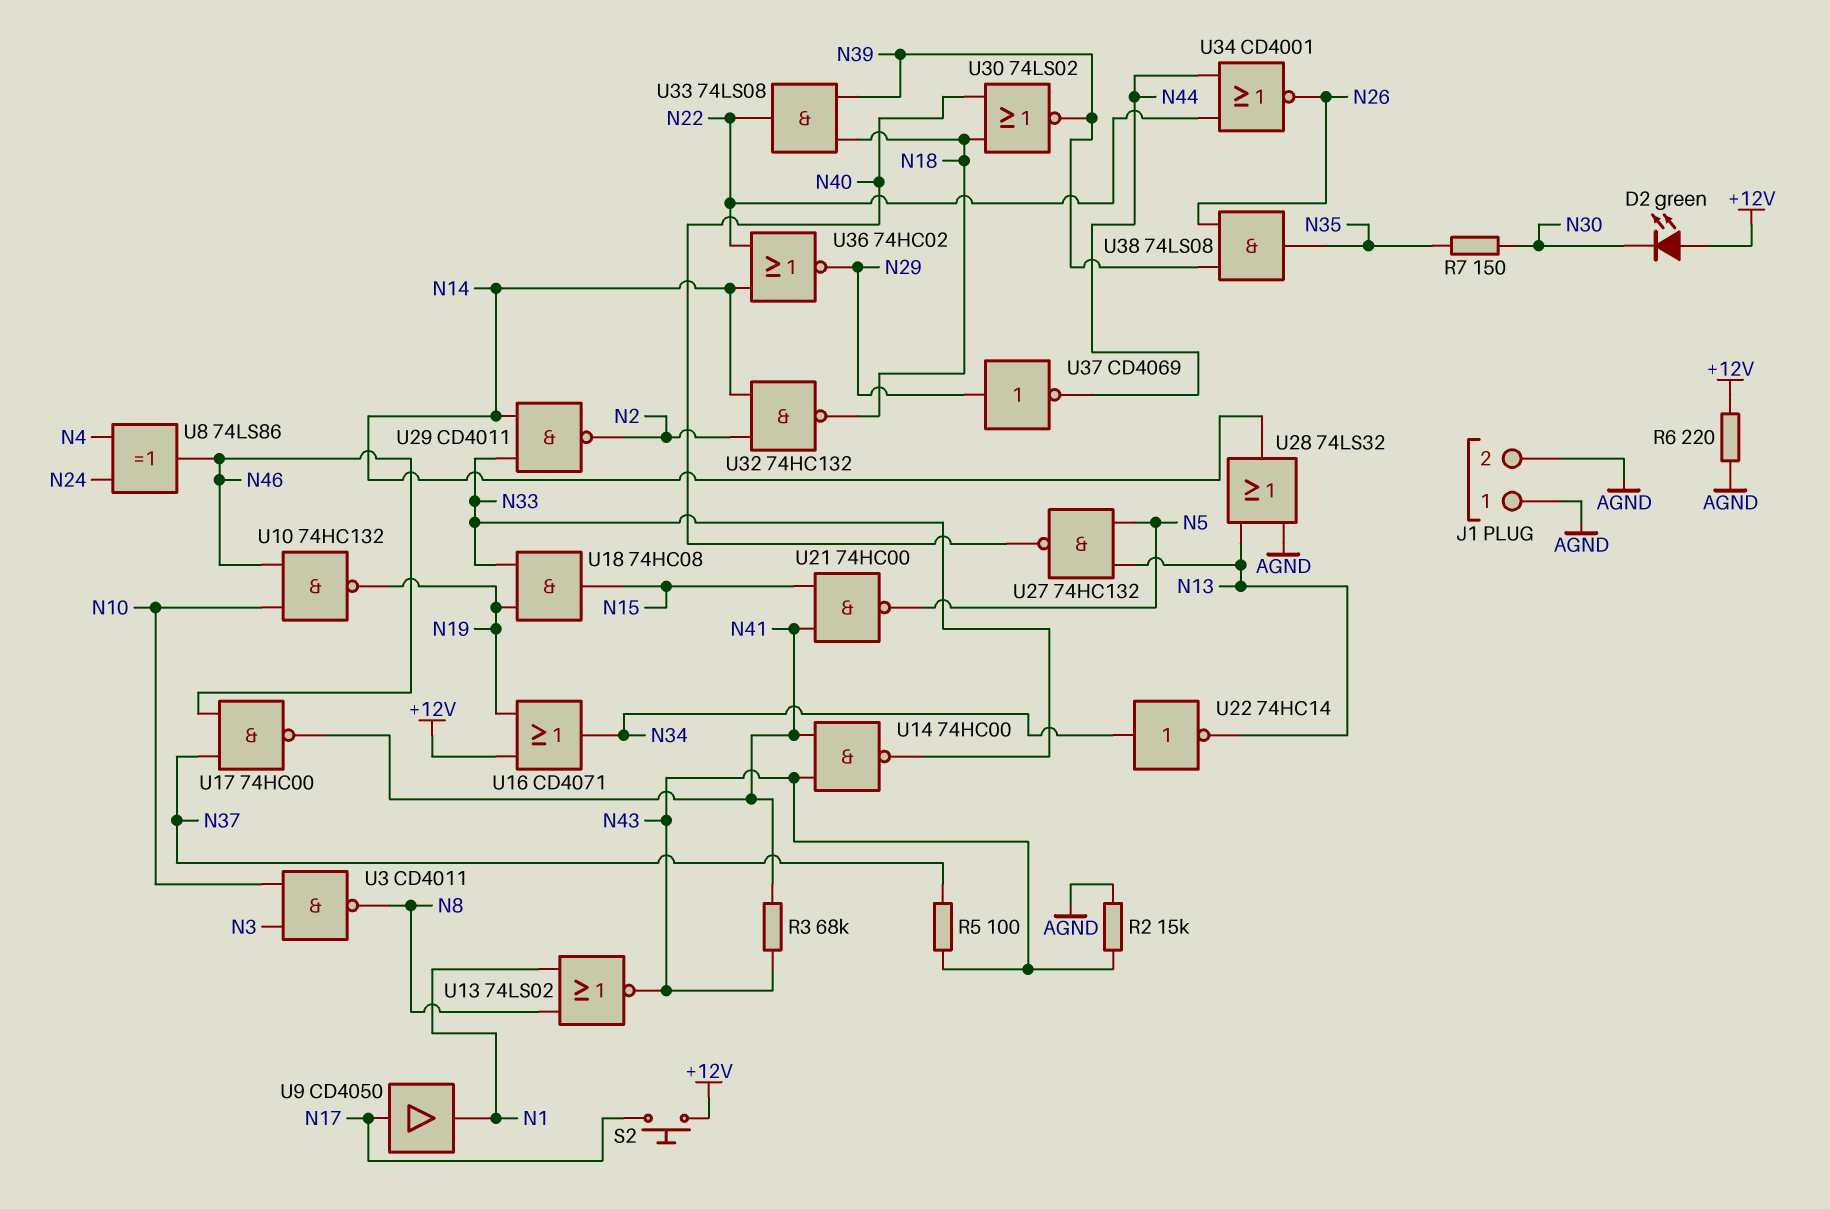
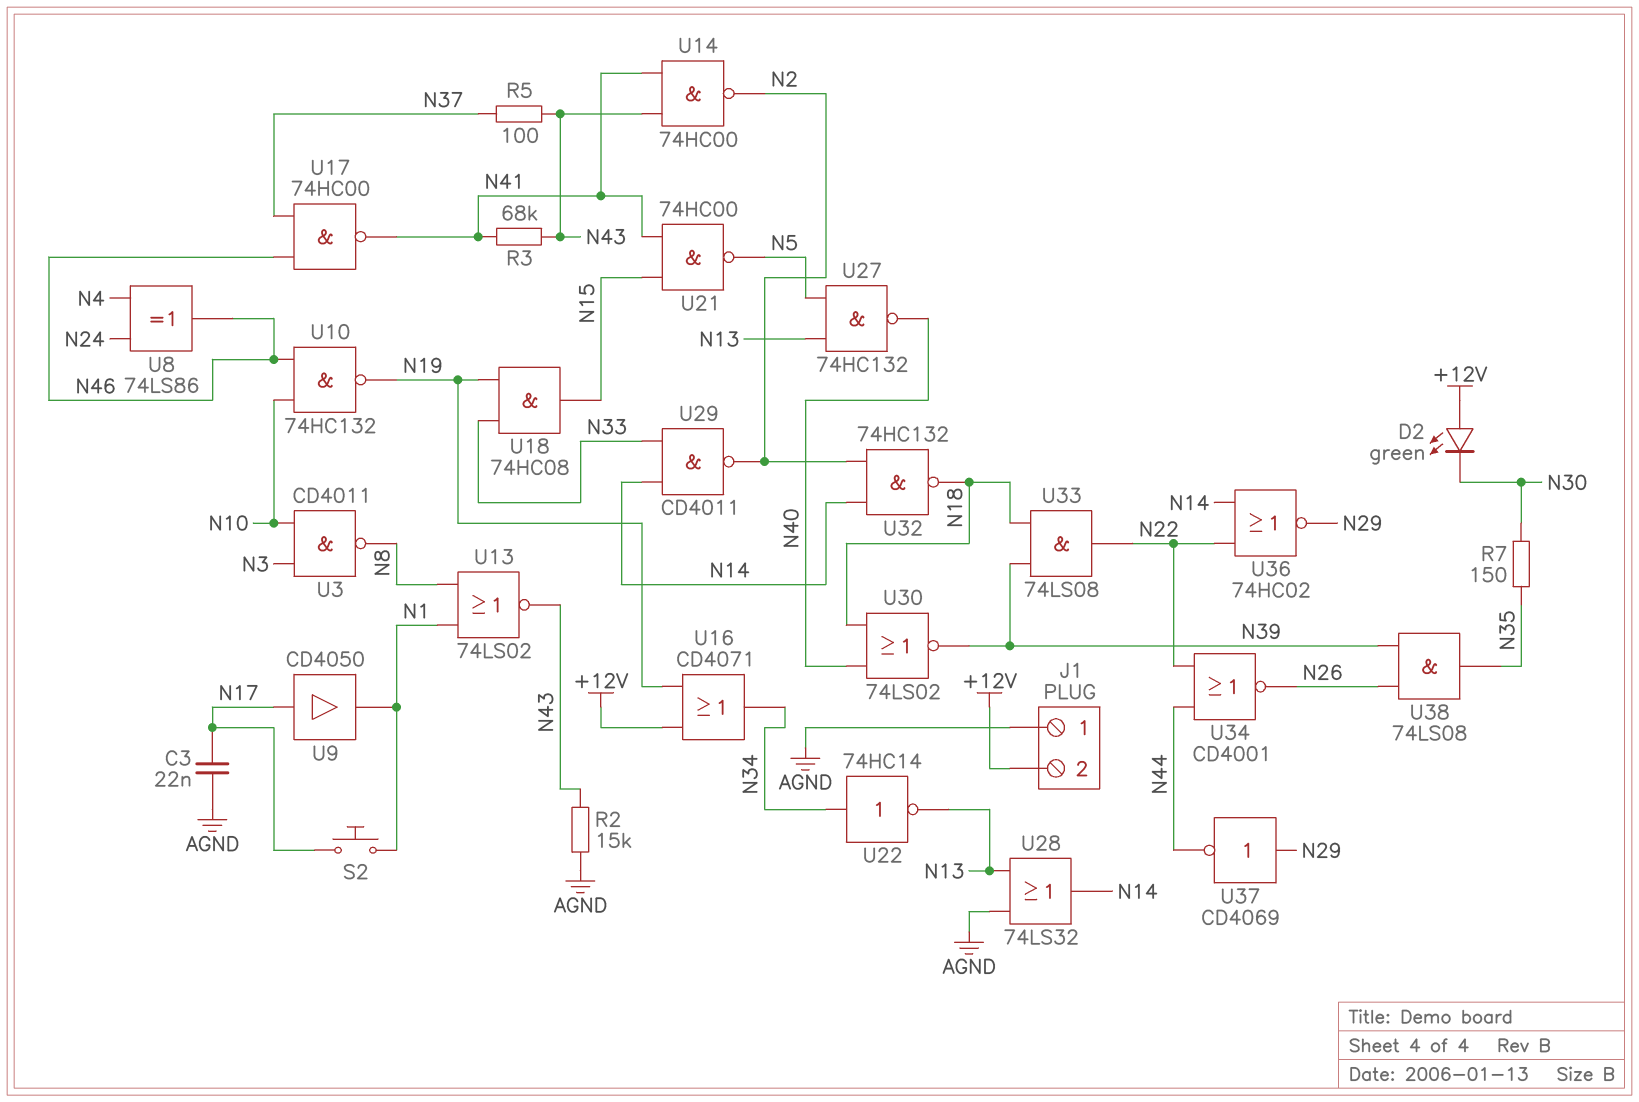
C3: none -> 22nF (AGND, N17)
J1 pin 2: AGND -> +12V
R6: 220 (+12V, AGND) -> none
S2: button (+12V, N17) -> button (N1, N17)
U14: NAND 74HC00 (in N41, in N43, out N33) -> NAND 74HC00 (in N41, in N43, out N2)

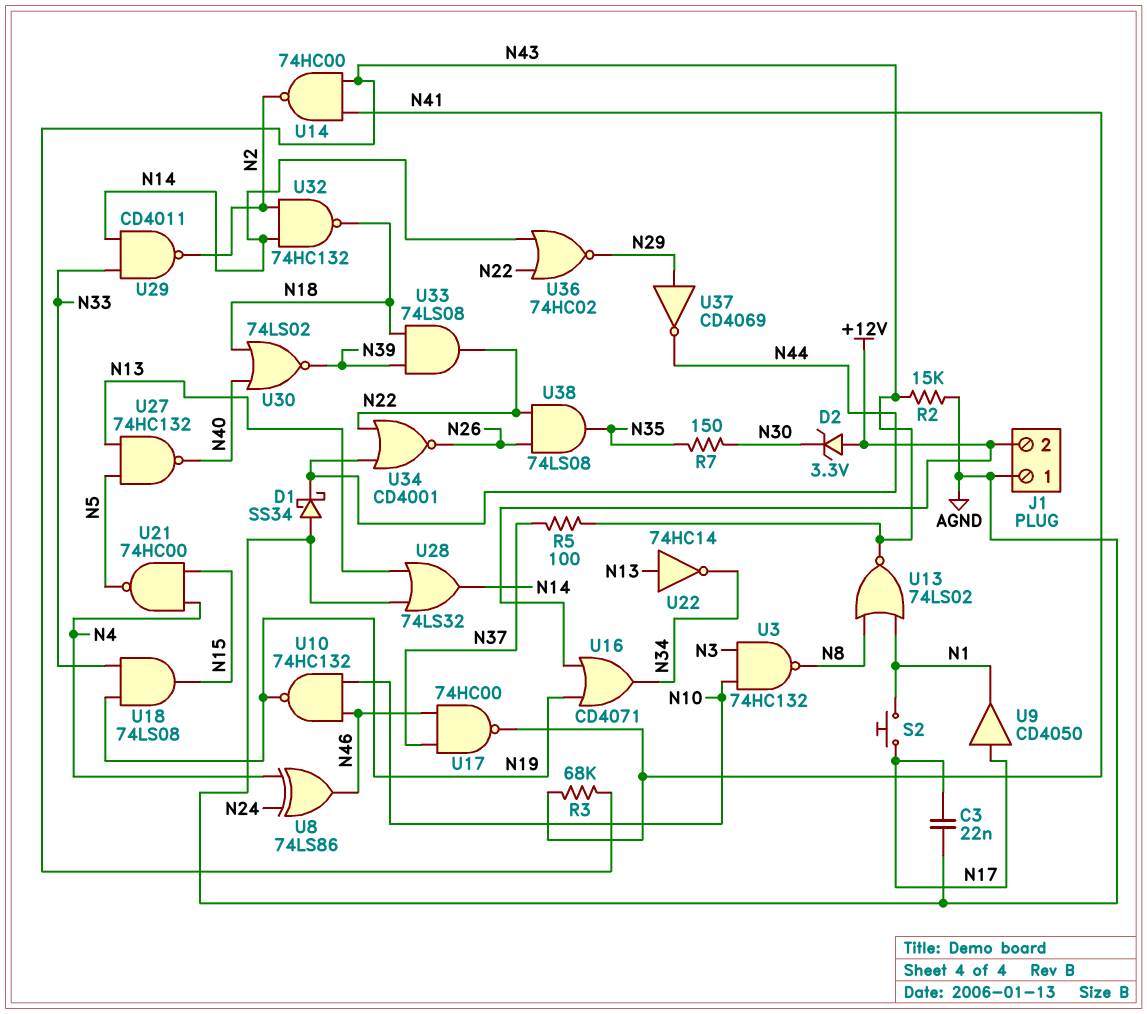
D1: none -> schottky SS34 (A AGND, K N44)
D2: LED green (A +12V, K N30) -> zener 3.3V (A +12V, K N30)
U3: NAND CD4011 (in N3, in N10, out N8) -> NAND 74HC132 (in N3, in N10, out N8)
U18: AND 74HC08 (in N19, in N33, out N15) -> AND 74LS08 (in N19, in N33, out N15)
U21: NAND 74HC00 (in N15, in N41, out N5) -> NAND 74HC00 (in N4, in N15, out N5)
U22: NOT 74HC14 (in N34, out N13) -> NOT 74HC14 (in N13, out N34)
U38: AND 74LS08 (in N26, in N39, out N35) -> AND 74LS08 (in N22, in N26, out N35)

